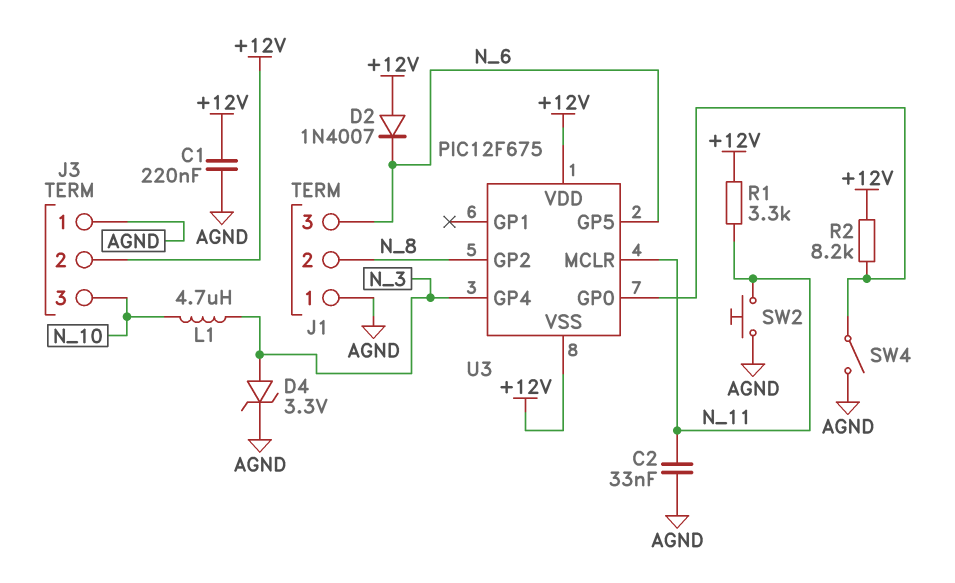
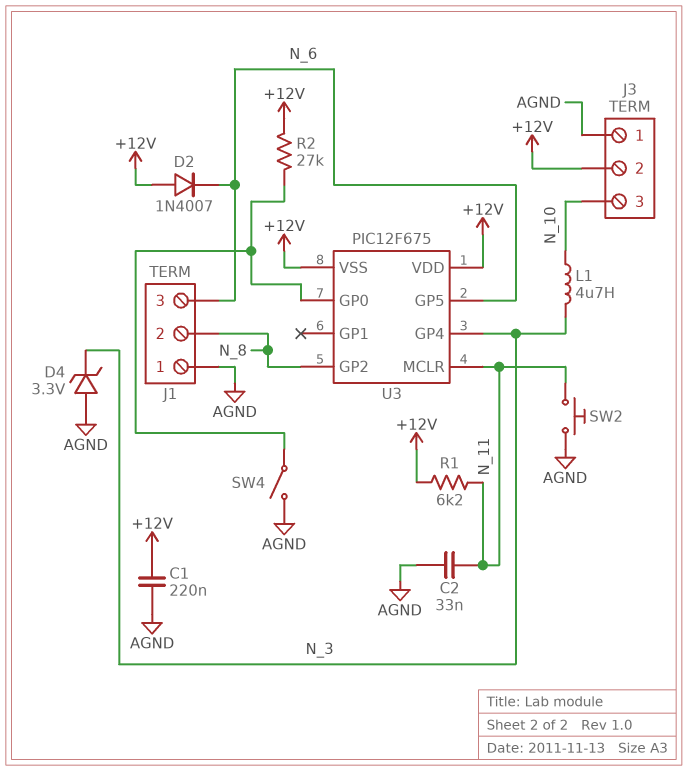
D4: zener 3.3V (A N_3, K AGND) -> zener 3.3V (A AGND, K N_3)
R1: 3.3k (+12V, N_11) -> 6.2k (+12V, N_11)
R2: 8.2k (+12V, U3/GP0) -> 27k (+12V, U3/GP0)

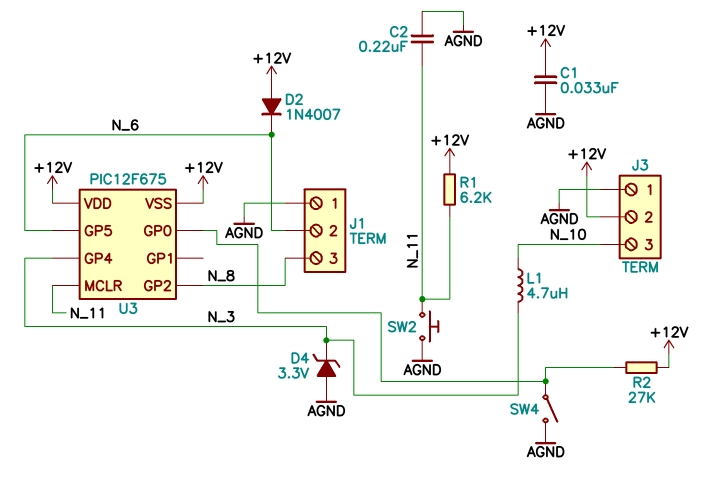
C1: 220nF (+12V, AGND) -> 33nF (+12V, AGND)
C2: 33nF (AGND, N_11) -> 220nF (AGND, N_11)
J1 pin 2: N_8 -> N_6
J1 pin 3: N_6 -> N_8

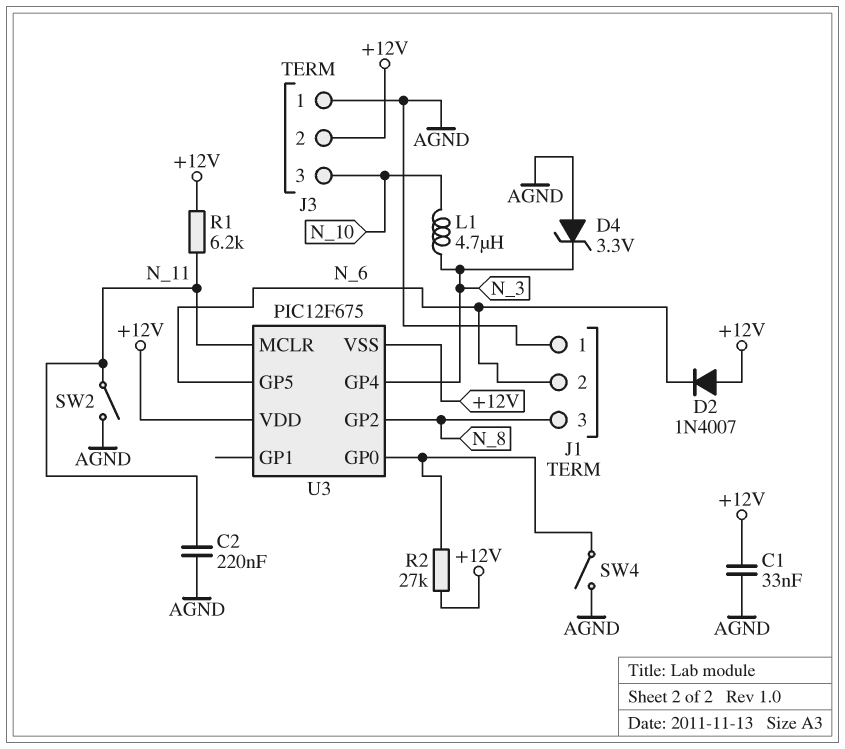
SW2: button (AGND, N_11) -> switch (AGND, N_11)

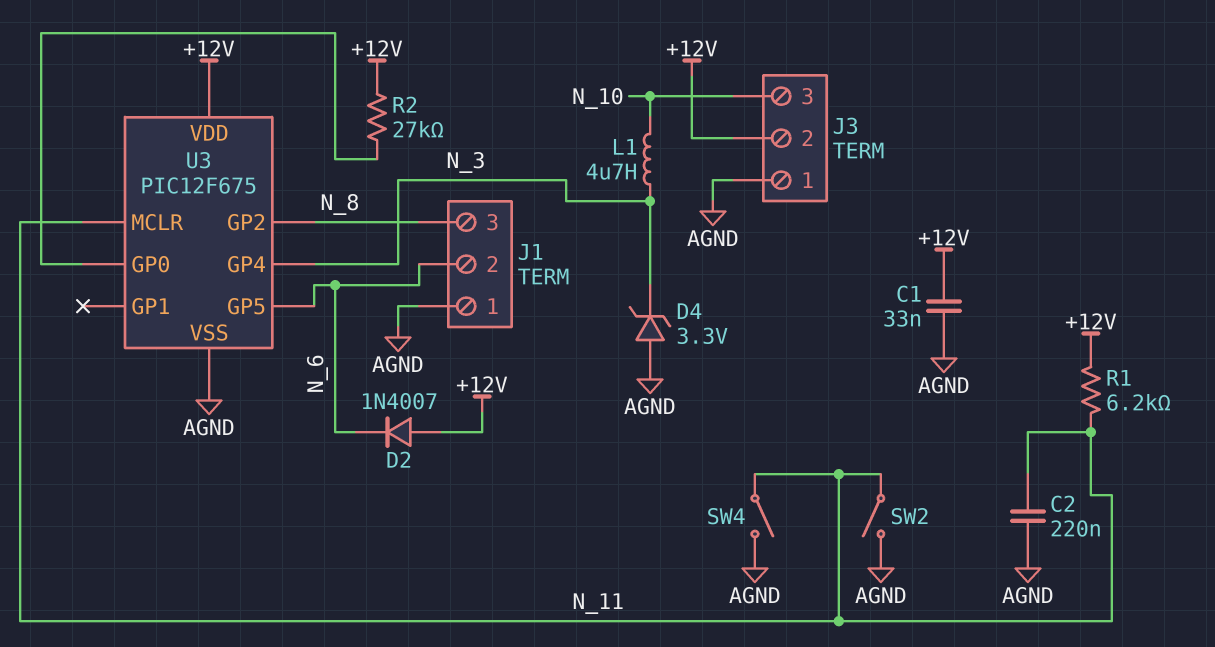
SW4: switch (AGND, U3/GP0) -> switch (AGND, N_11)
U3 pin VSS: +12V -> AGND

